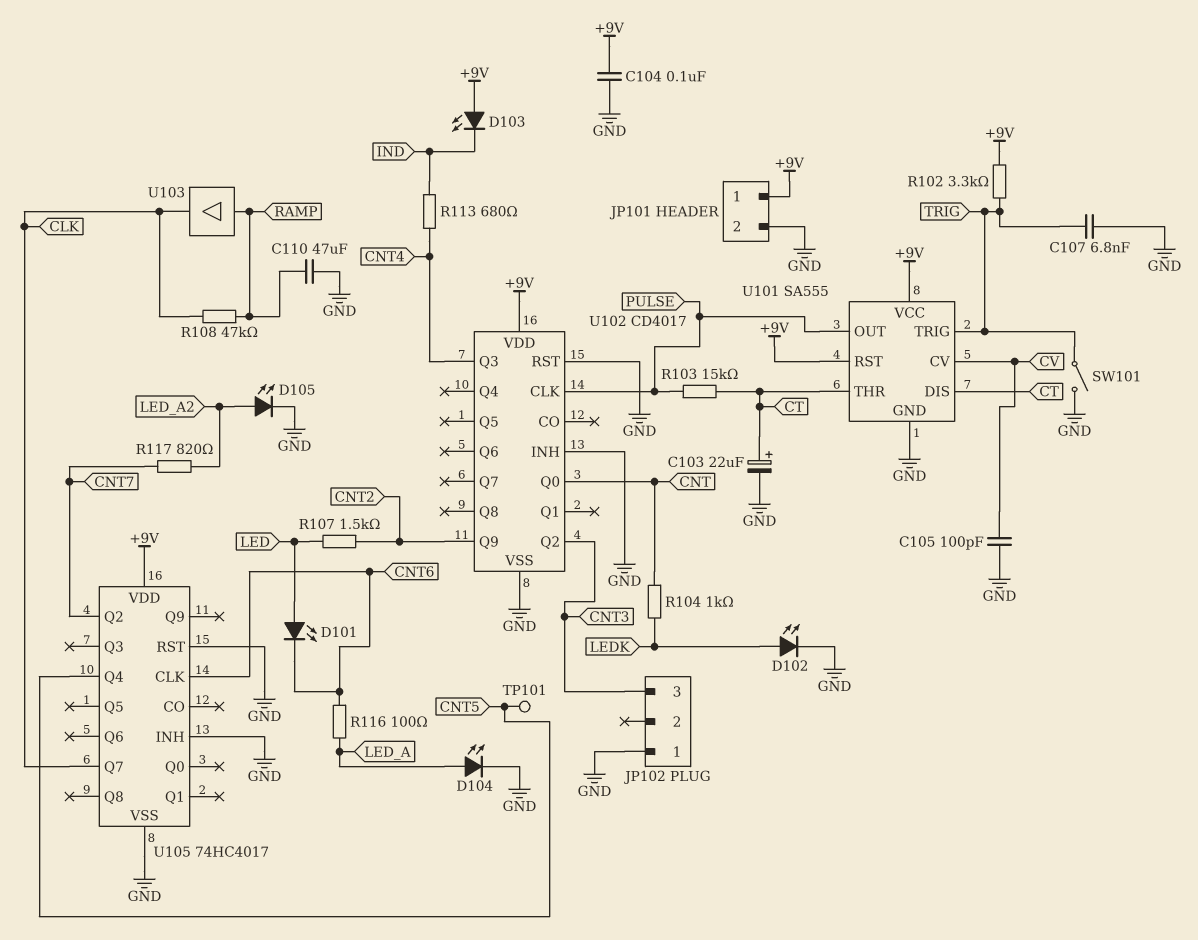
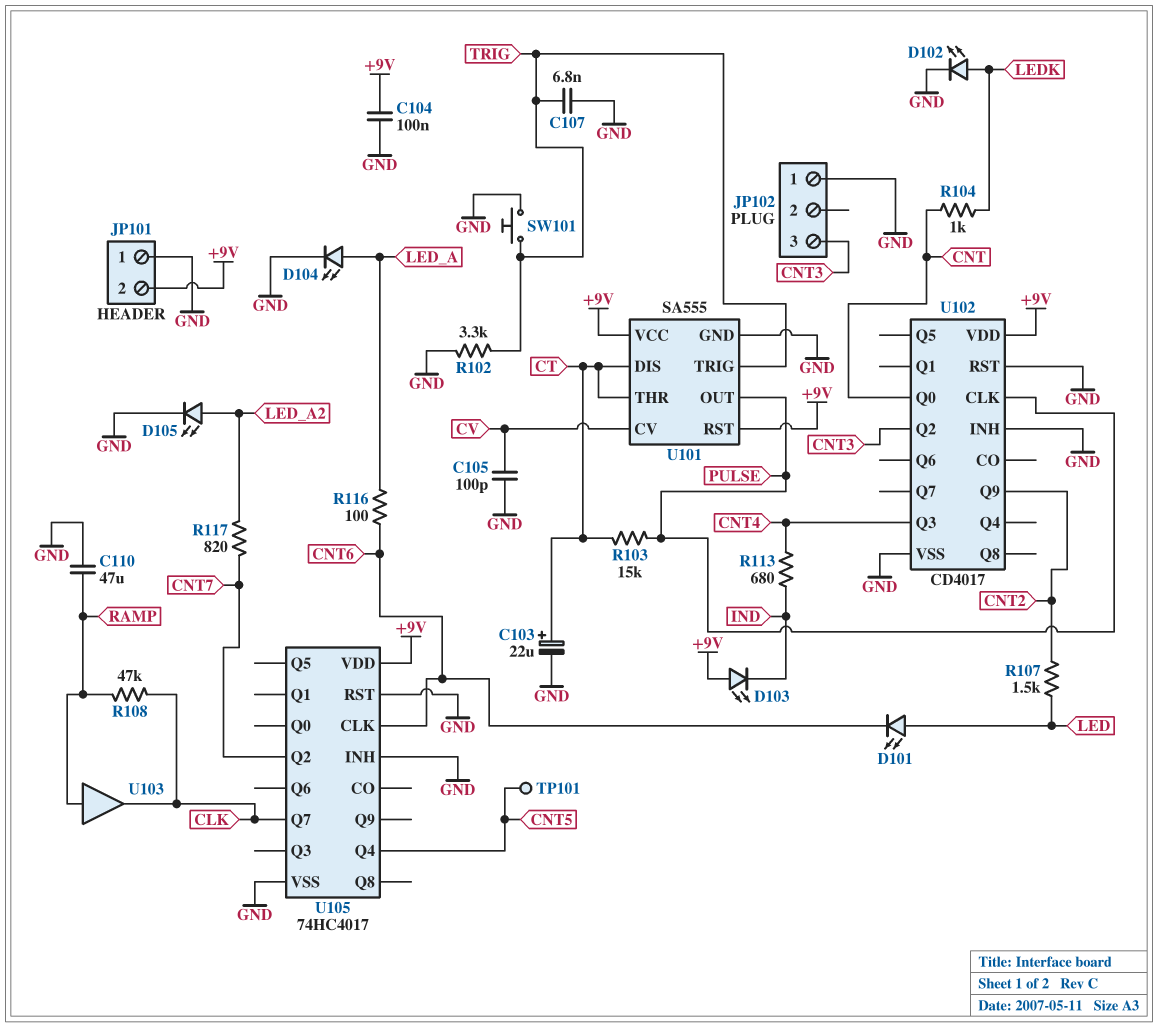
JP101 pin 1: +9V -> GND
JP101 pin 2: GND -> +9V
R102: 3.3k (+9V, TRIG) -> 3.3k (GND, TRIG)
SW101: switch (GND, TRIG) -> button (GND, TRIG)

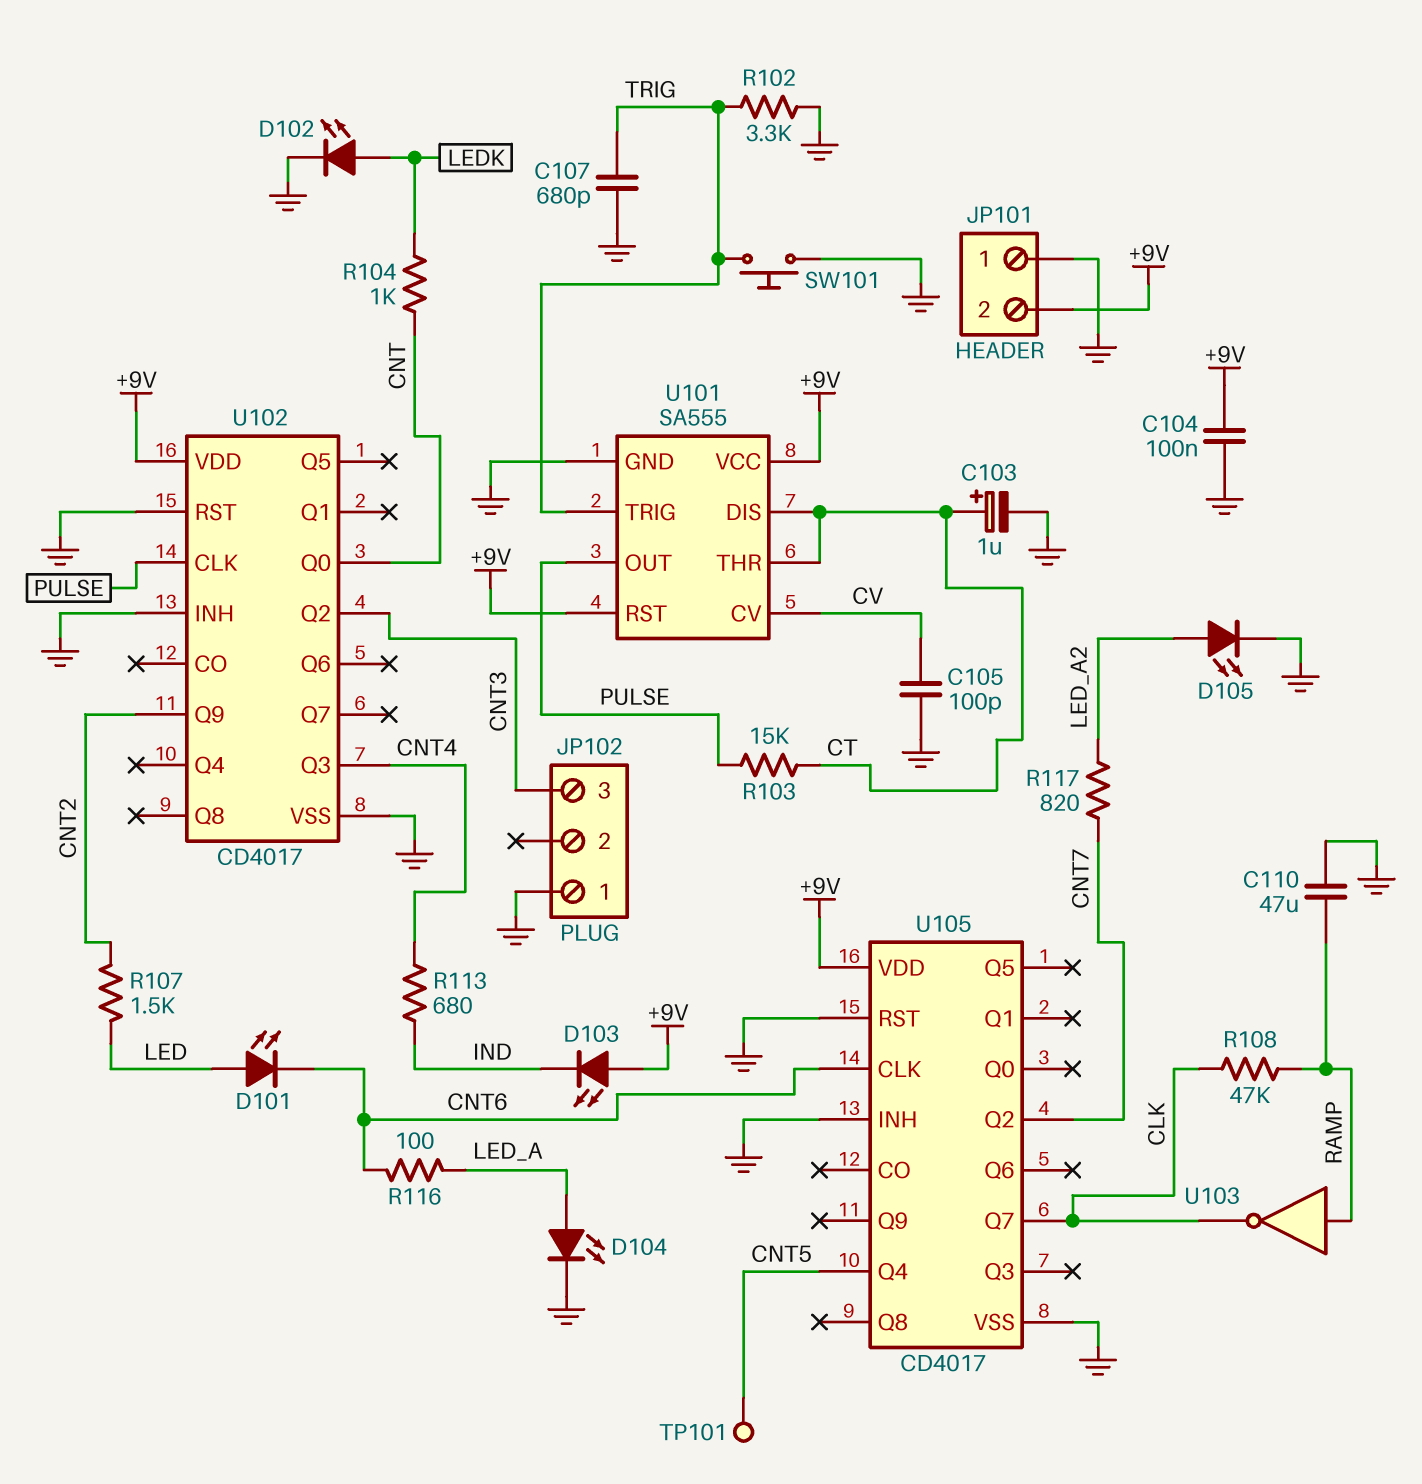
C103: 22uF (plus CT, minus GND) -> 1uF (plus CT, minus GND)
C107: 6.8nF (GND, TRIG) -> 680pF (GND, TRIG)
U103: buffer (in RAMP, out CLK) -> NOT (in RAMP, out CLK)
U105: 74HC4017 -> CD4017

